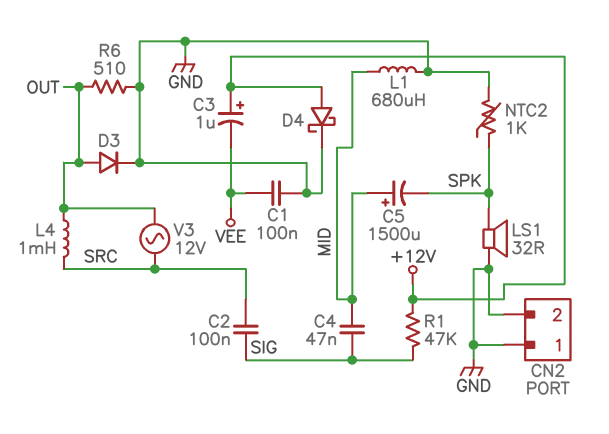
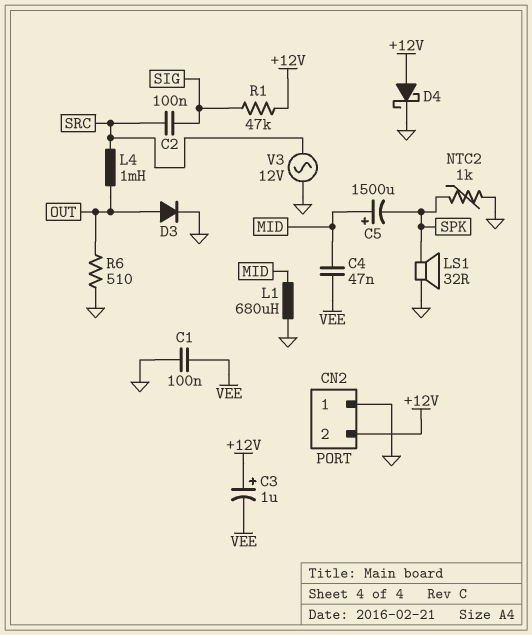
C4: 47nF (MID, SIG) -> 47nF (MID, VEE)
CN2 pin 2: GND -> +12V
V3: AC 12V (OUT, SRC) -> AC 12V (GND, SRC)

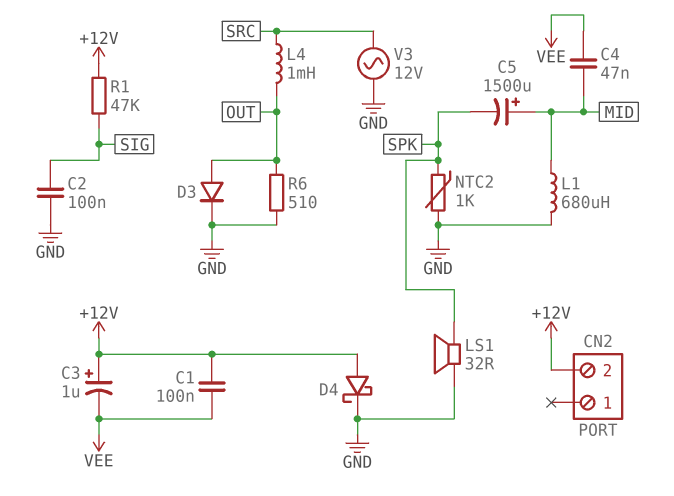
C1: 100nF (GND, VEE) -> 100nF (+12V, VEE)
C2: 100nF (SIG, SRC) -> 100nF (GND, SIG)
CN2 pin 1: GND -> none

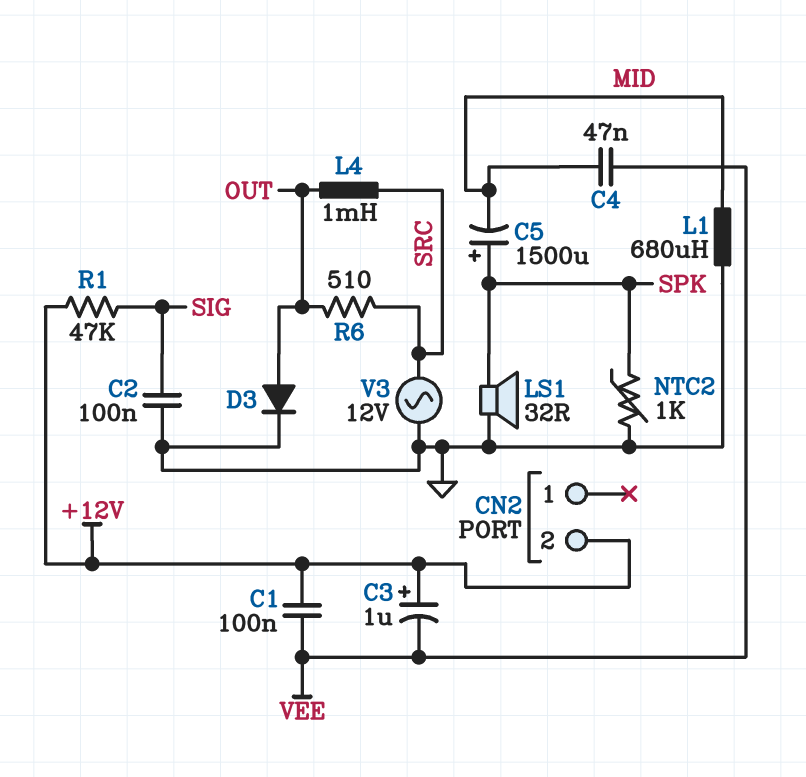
C5: 1500uF (plus MID, minus SPK) -> 1500uF (plus SPK, minus MID)
D4: schottky (A +12V, K GND) -> none
R6: 510 (GND, OUT) -> 510 (OUT, SRC)

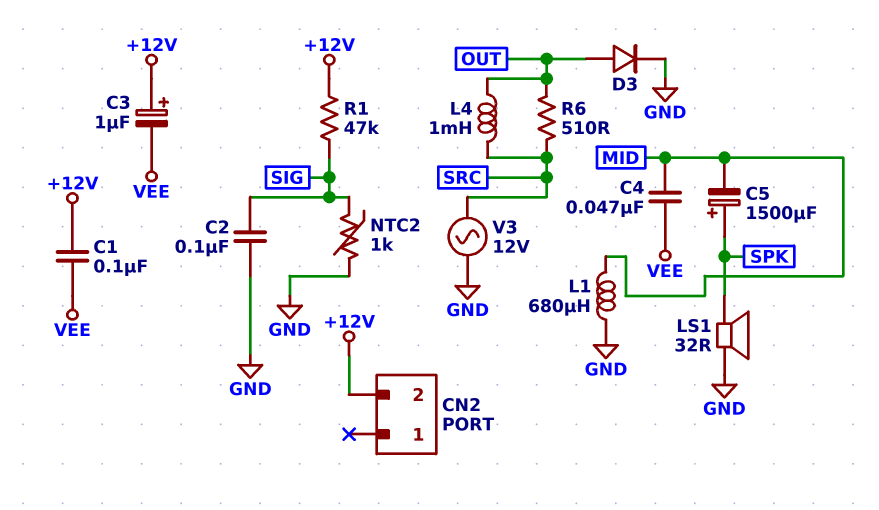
NTC2: 1k (GND, SPK) -> 1k (GND, SIG)

